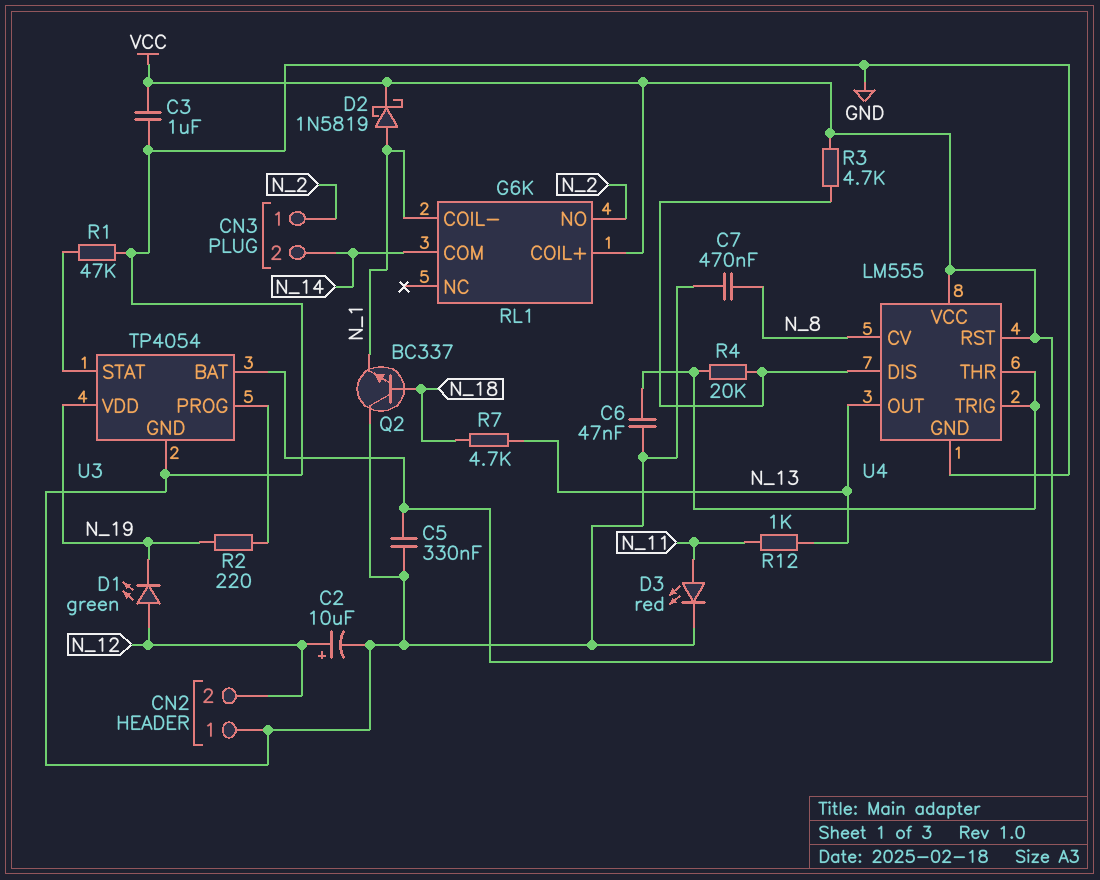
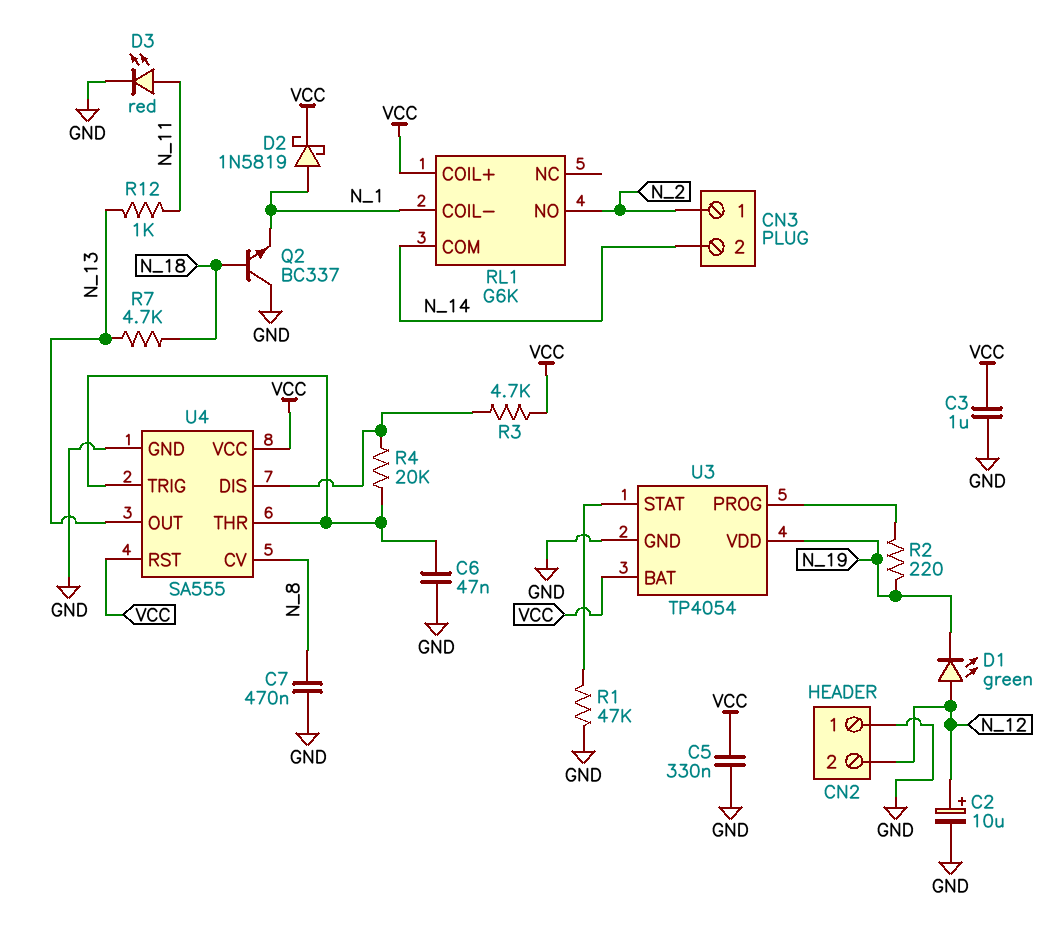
U4: LM555 -> SA555

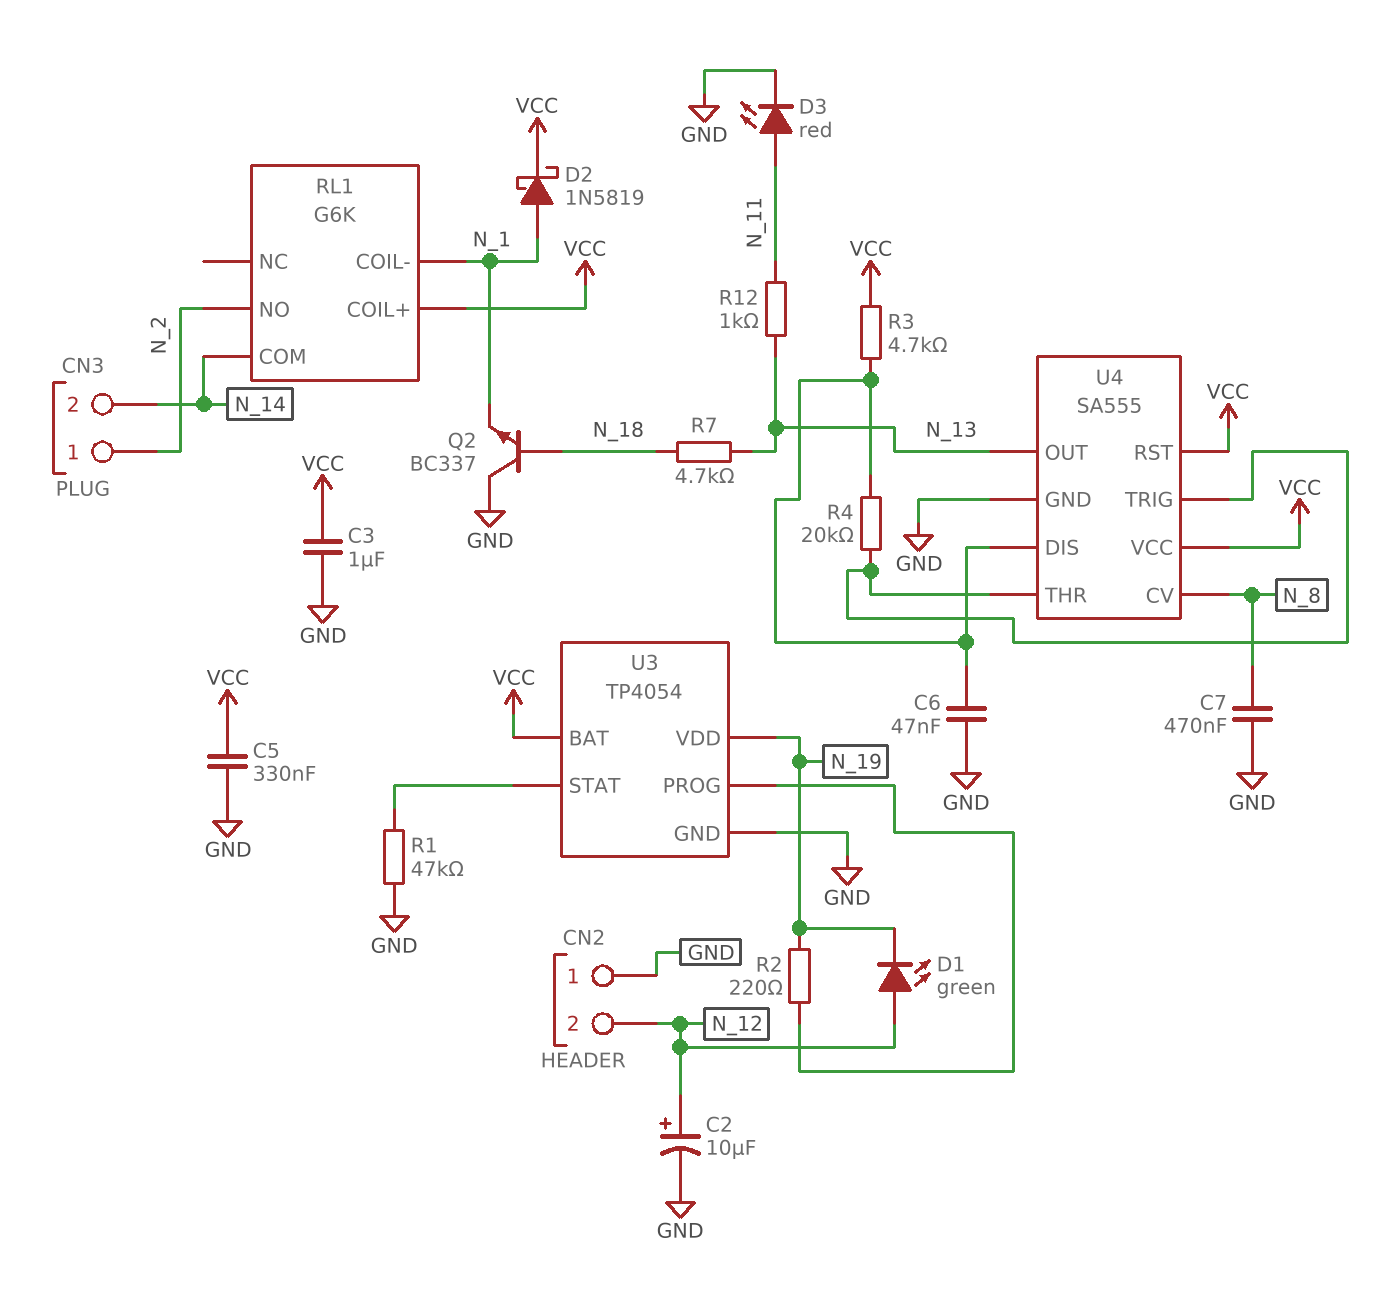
C6: 47nF (GND, U4/THR) -> 47nF (GND, U4/DIS)

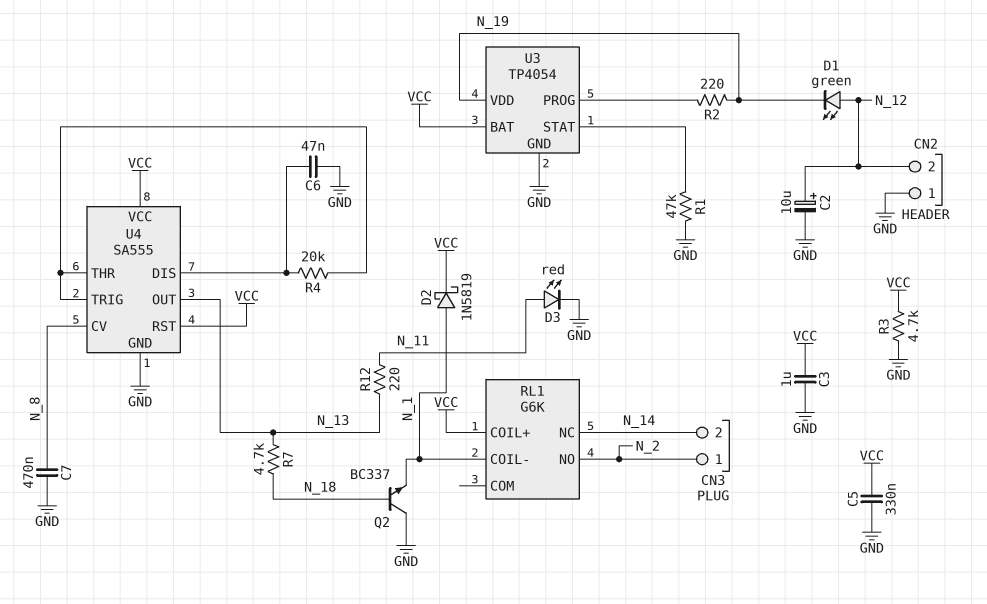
R3: 4.7k (U4/DIS, VCC) -> 4.7k (GND, VCC)
R12: 1k (N_11, N_13) -> 220 (N_11, N_13)
RL1 pin COM: N_14 -> none
RL1 pin NC: none -> N_14

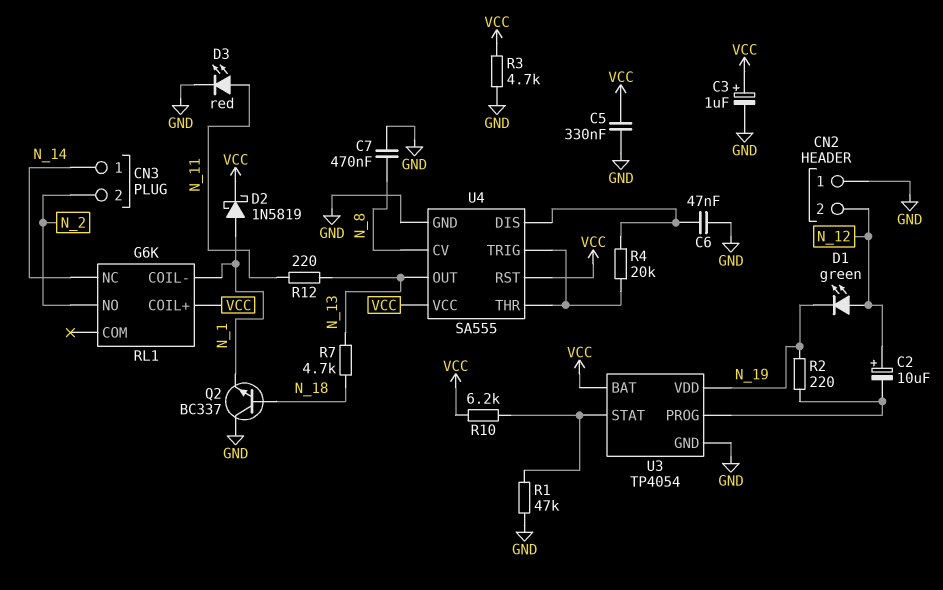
C2: 10uF (plus N_12, minus GND) -> 10uF (plus N_12, minus U3/PROG)
C3: 1uF (GND, VCC) -> 1uF (plus VCC, minus GND)
CN3 pin 1: N_2 -> N_14
CN3 pin 2: N_14 -> N_2
R10: none -> 6.2k (U3/STAT, VCC)

